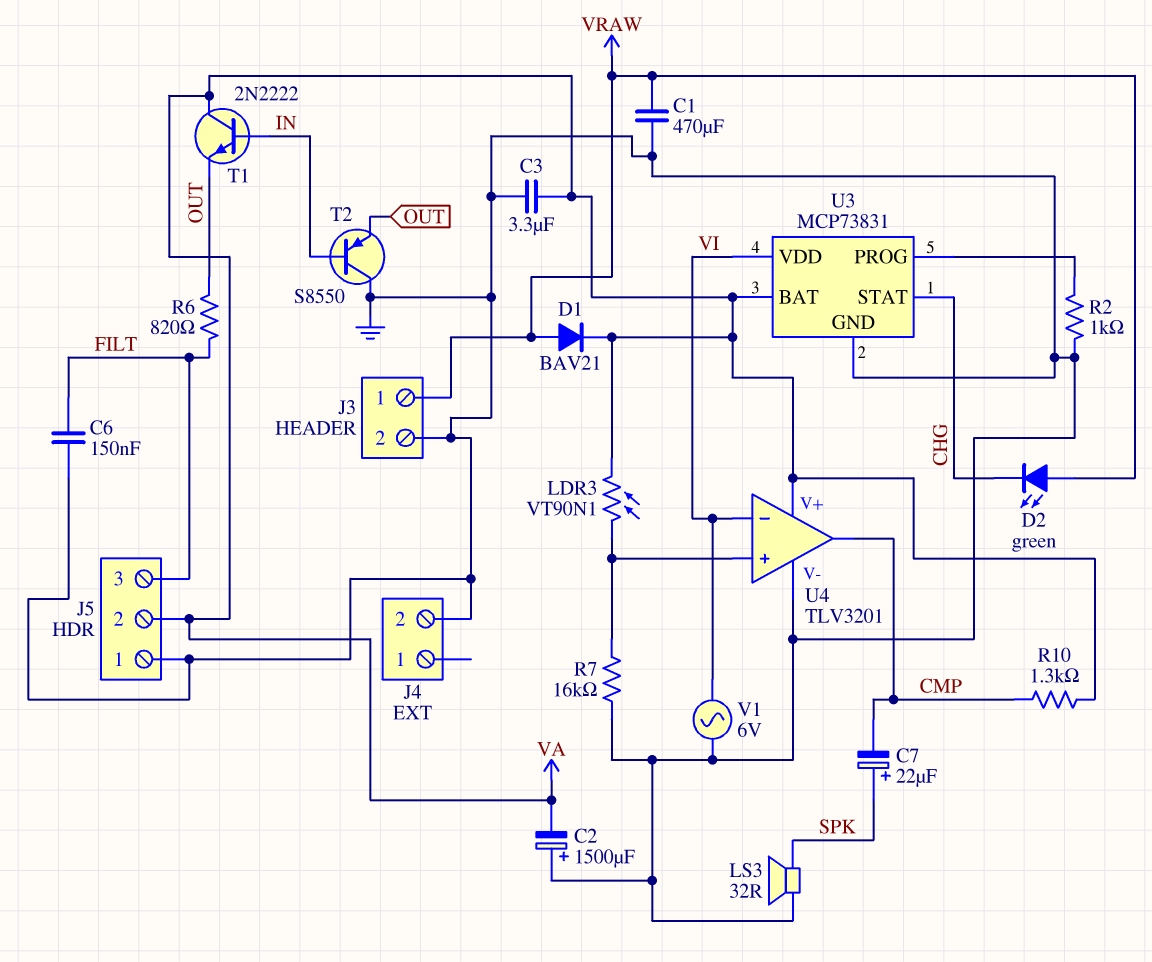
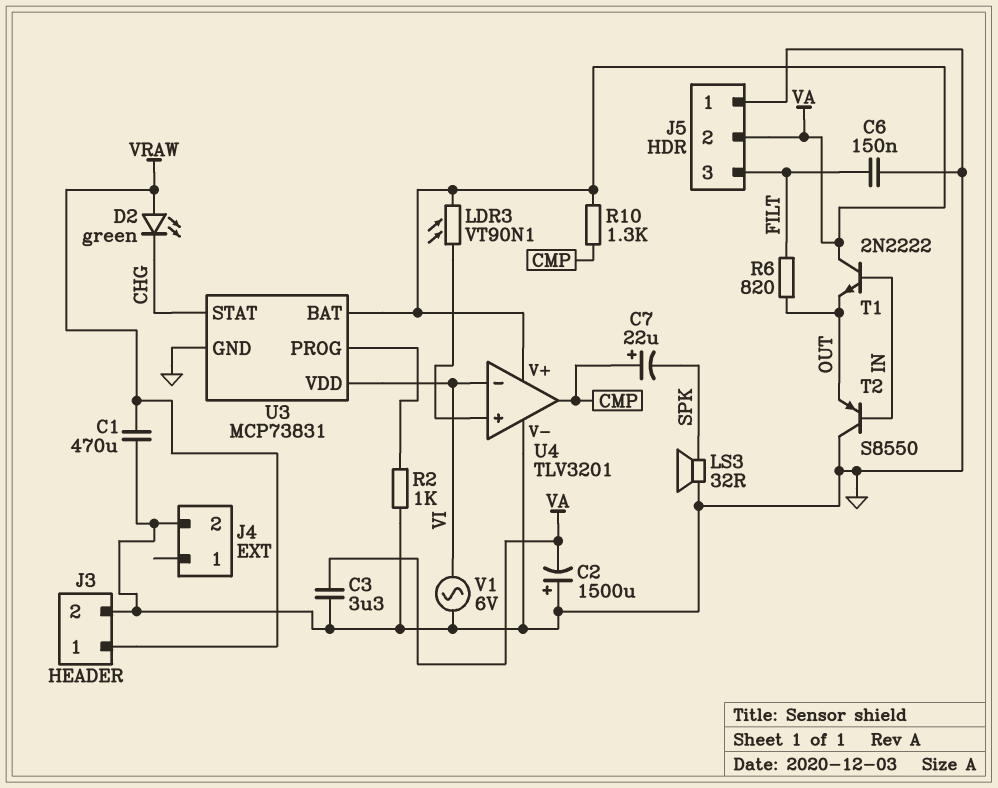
C7: 22uF (plus SPK, minus CMP) -> 22uF (plus CMP, minus SPK)
D1: diode BAV21 (A VRAW, K VA) -> none
R7: 16k (GND, U4/in+) -> none

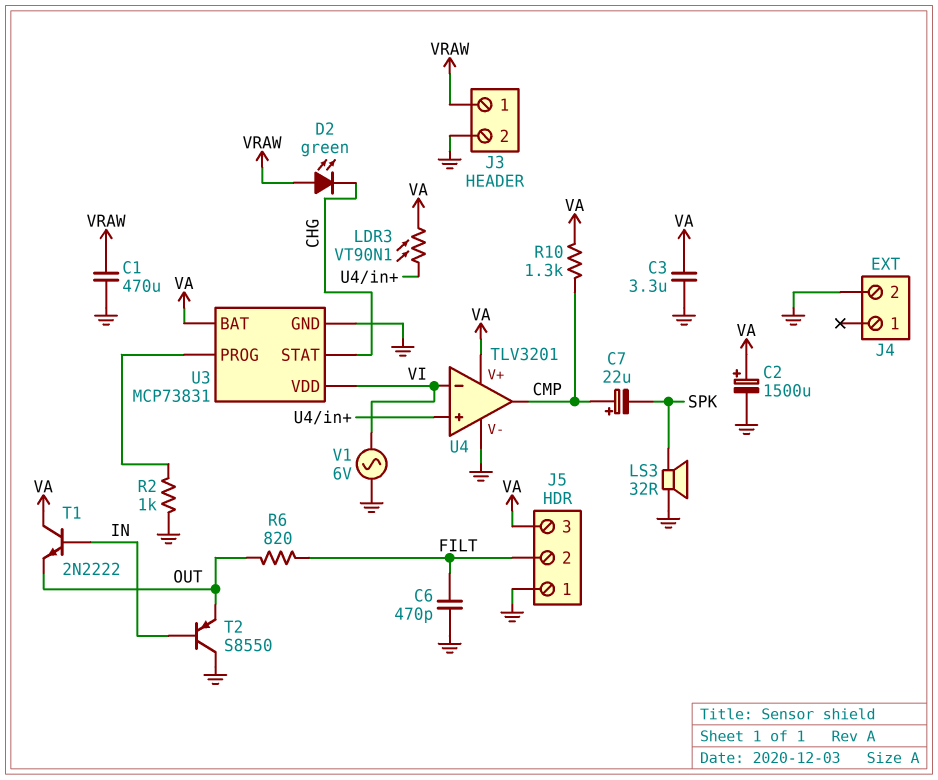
C2: 1500uF (plus GND, minus VA) -> 1500uF (plus VA, minus GND)
C6: 150nF (FILT, GND) -> 470pF (FILT, GND)
J5 pin 2: VA -> FILT
J5 pin 3: FILT -> VA

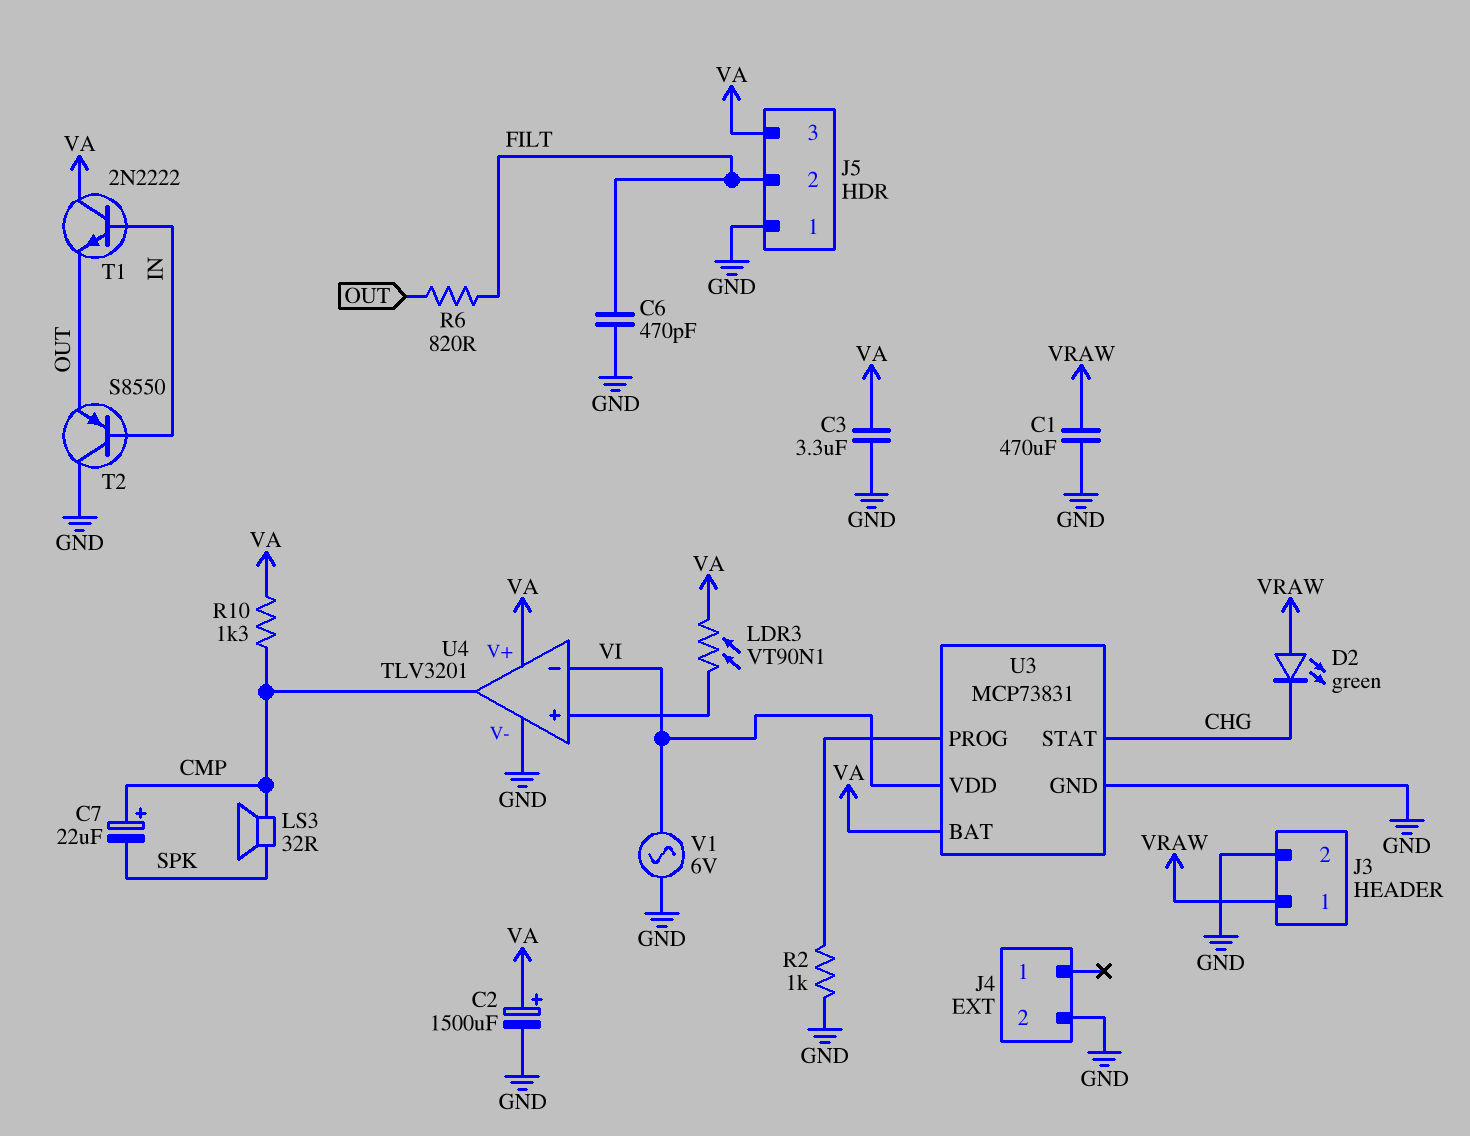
LS3: speaker 32R (GND, SPK) -> speaker 32R (CMP, SPK)

